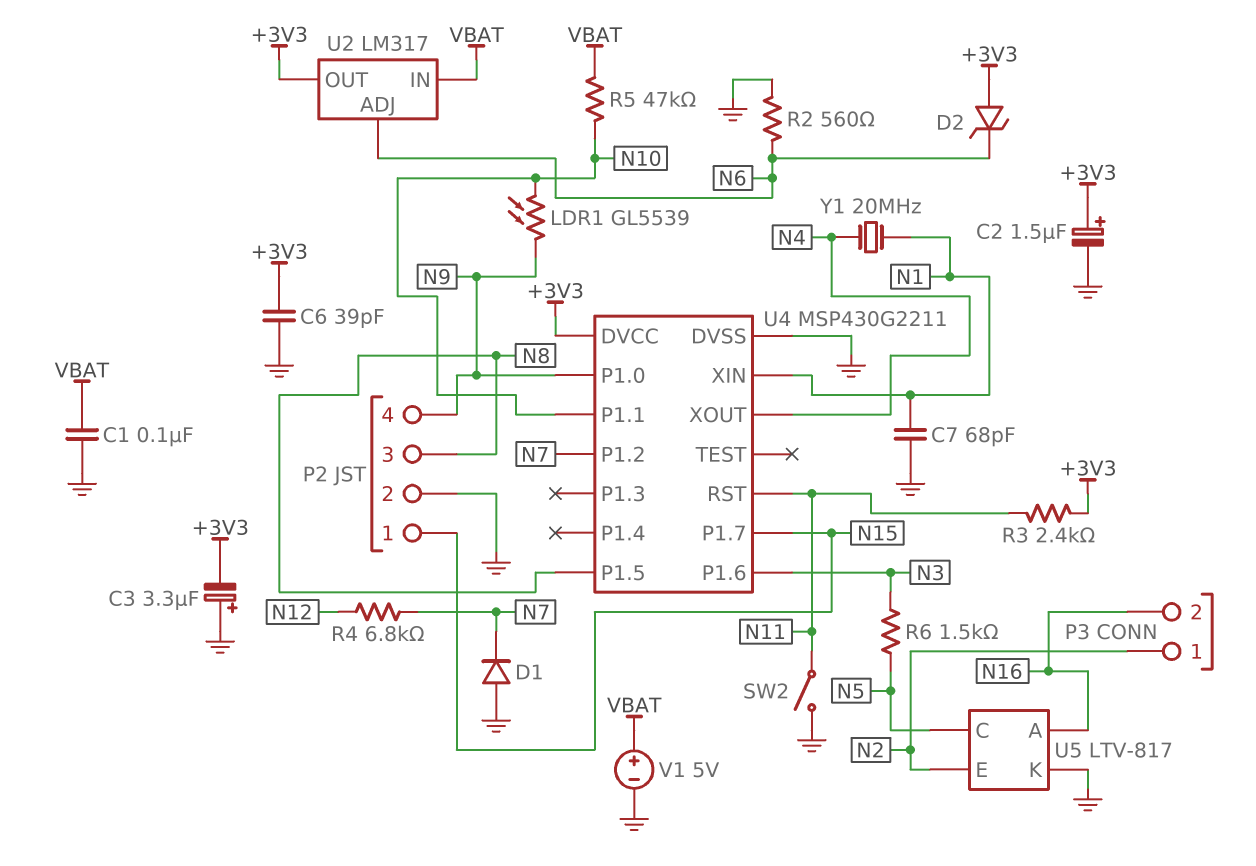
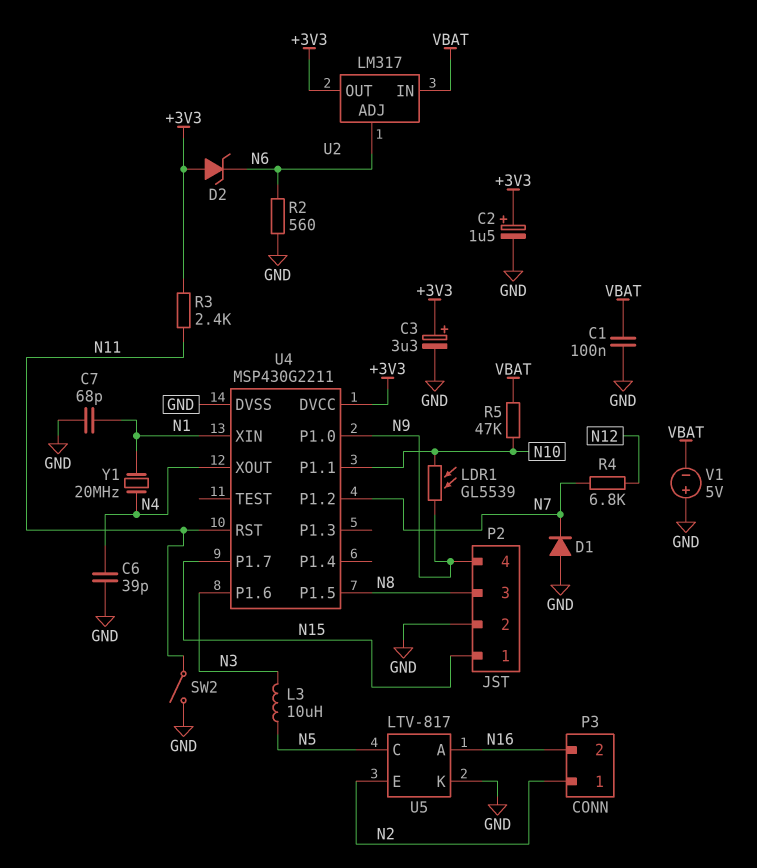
C3: 3.3uF (plus GND, minus +3V3) -> 3.3uF (plus +3V3, minus GND)
C6: 39pF (+3V3, GND) -> 39pF (GND, N4)
L3: none -> 10uH (N3, N5)
R6: 1.5k (N3, N5) -> none
V1: 5V (plus VBAT, minus GND) -> 5V (plus GND, minus VBAT)

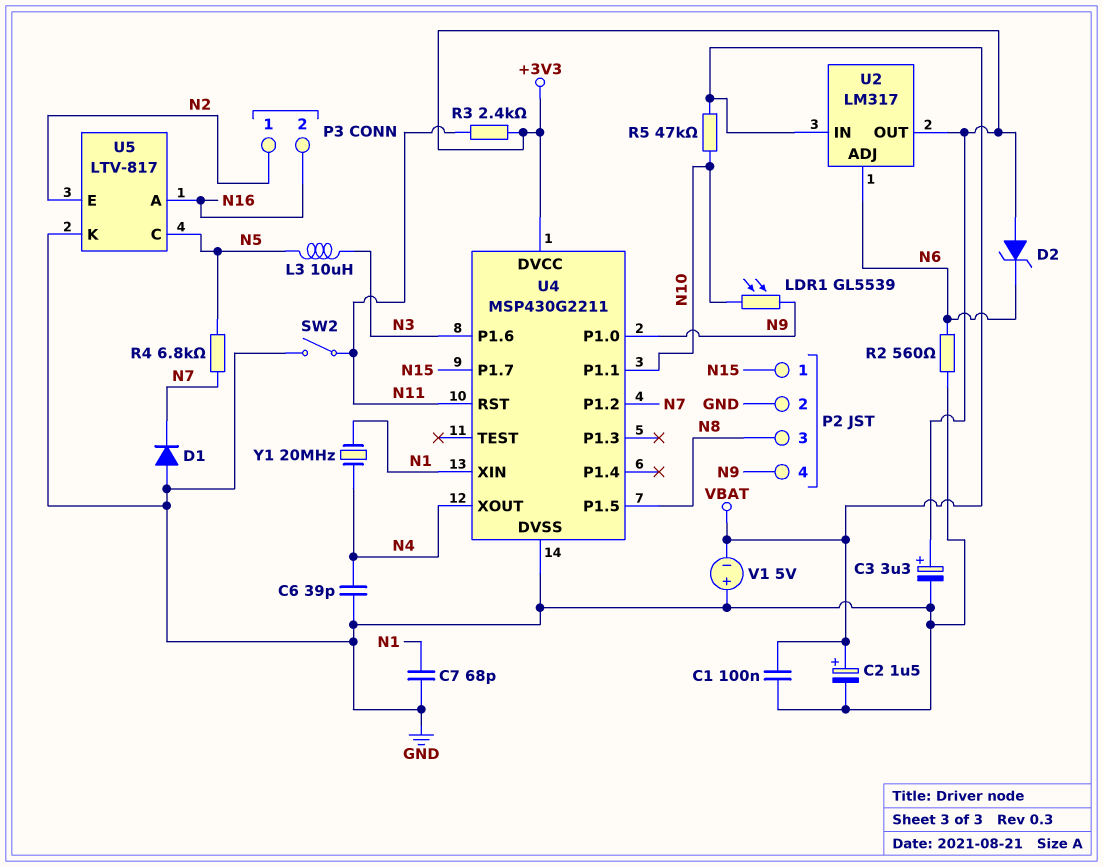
C2: 1.5uF (plus +3V3, minus GND) -> 1.5uF (plus VBAT, minus GND)
R4: 6.8k (N7, N12) -> 6.8k (N5, N7)

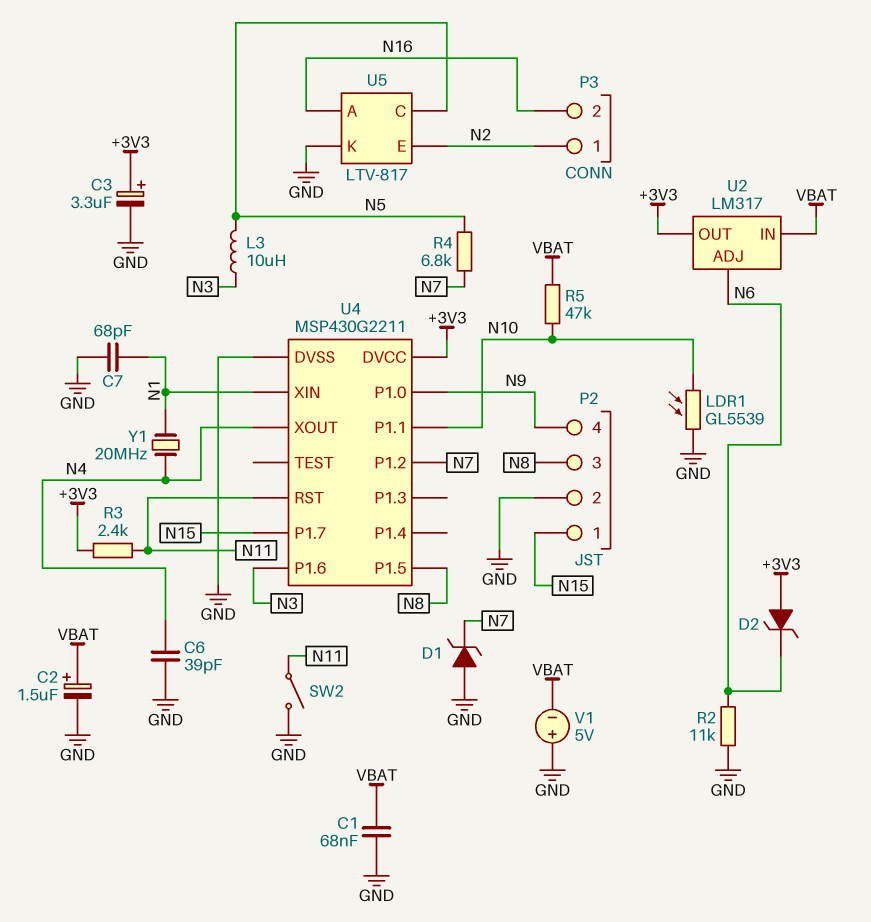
C1: 100nF (GND, VBAT) -> 68nF (GND, VBAT)
D1: diode (A GND, K N7) -> zener (A GND, K N7)
LDR1: GL5539 (N9, N10) -> GL5539 (GND, N10)
R2: 560 (GND, N6) -> 11k (GND, N6)

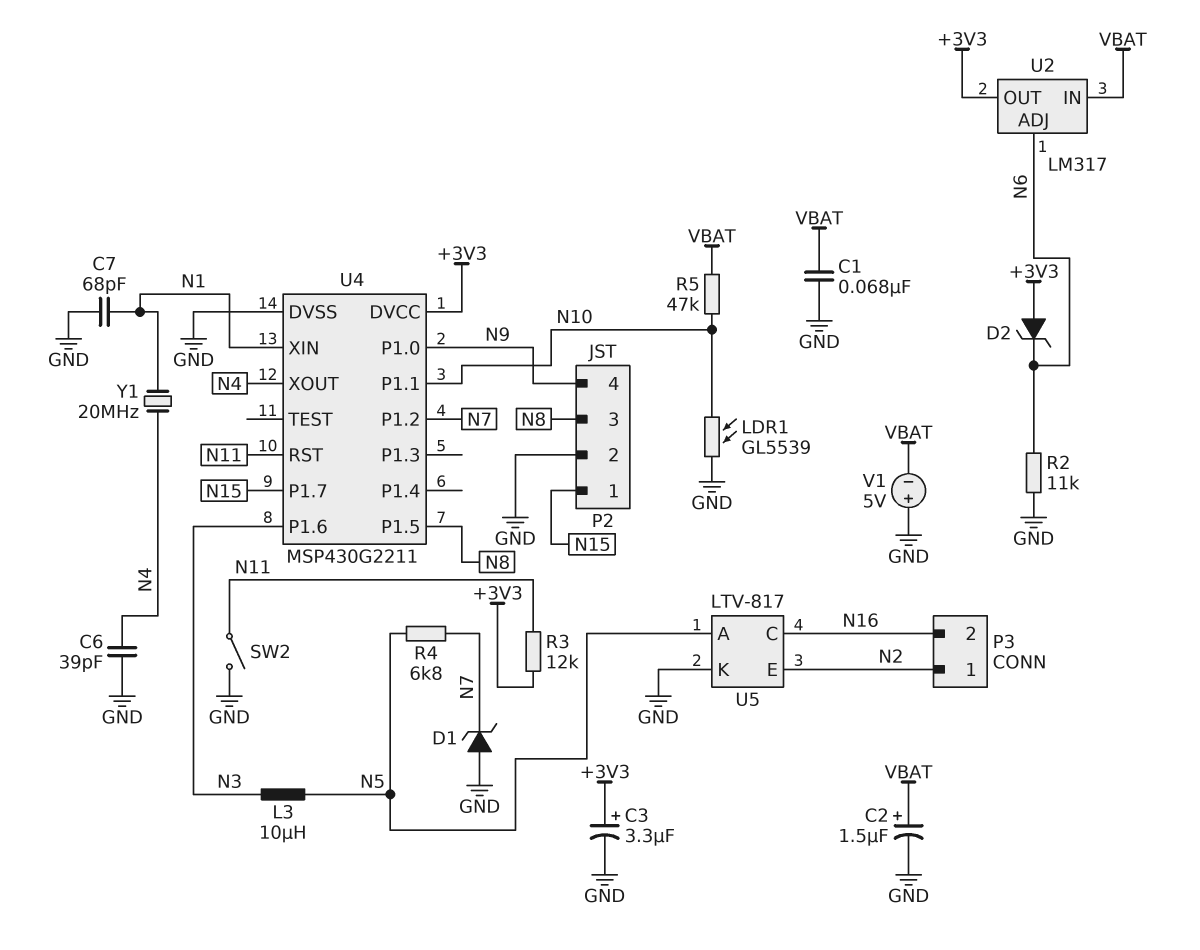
R3: 2.4k (+3V3, N11) -> 12k (+3V3, N11)
U5 pin A: N16 -> N5
U5 pin C: N5 -> N16

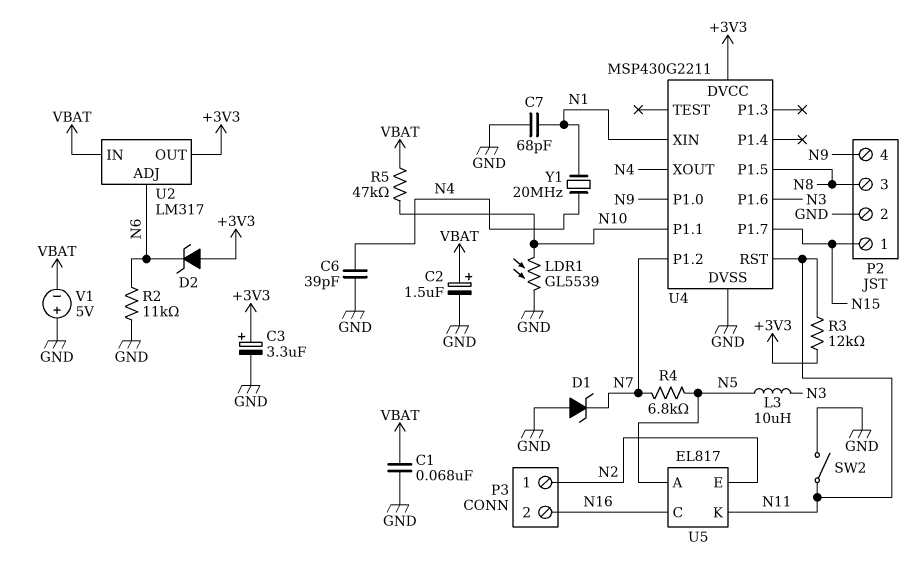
U5: LTV-817 -> EL817
U5 pin K: GND -> N11

